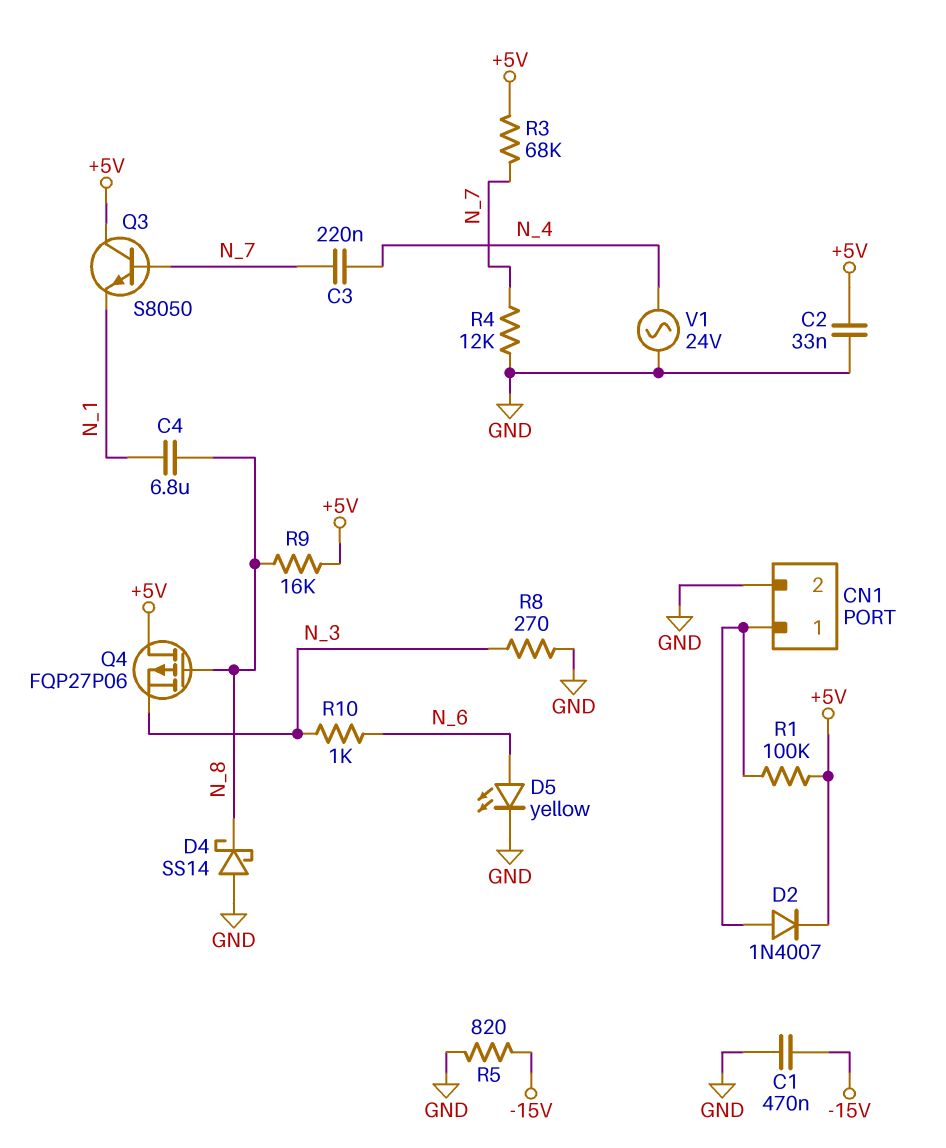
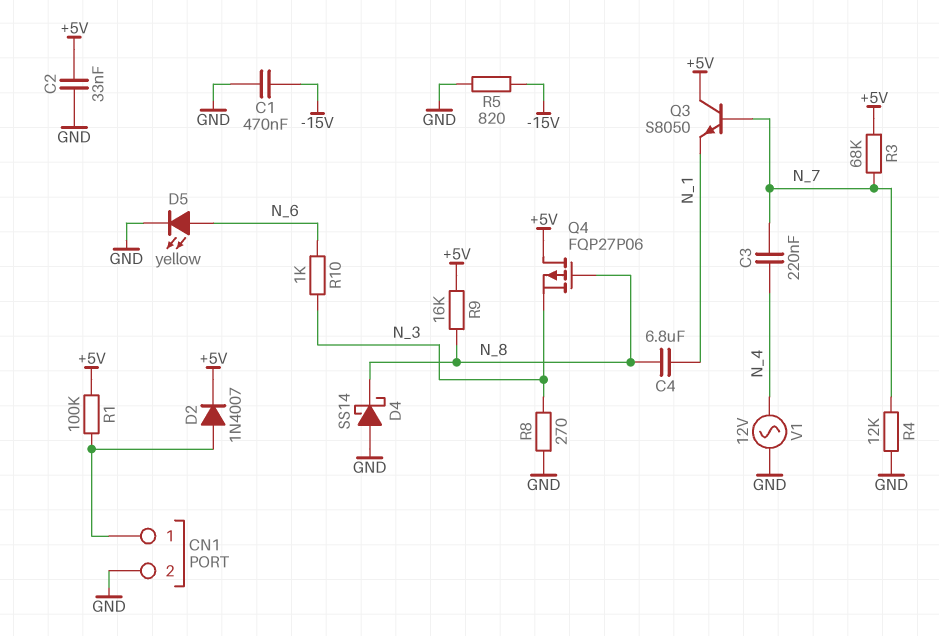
V1: AC 24V (GND, N_4) -> AC 12V (GND, N_4)

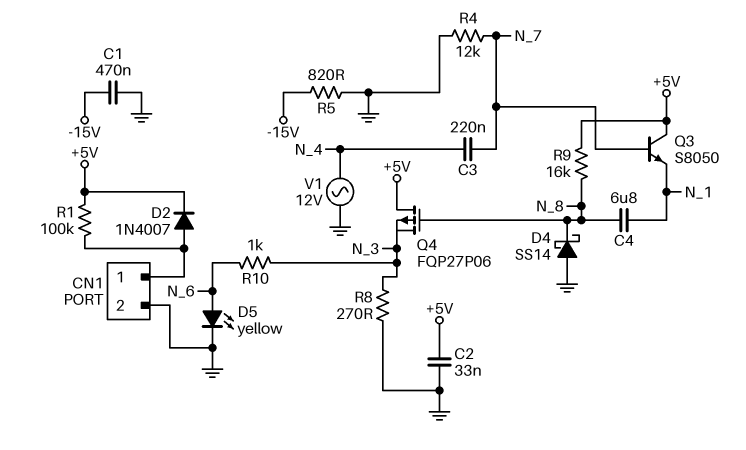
R3: 68k (+5V, N_7) -> none

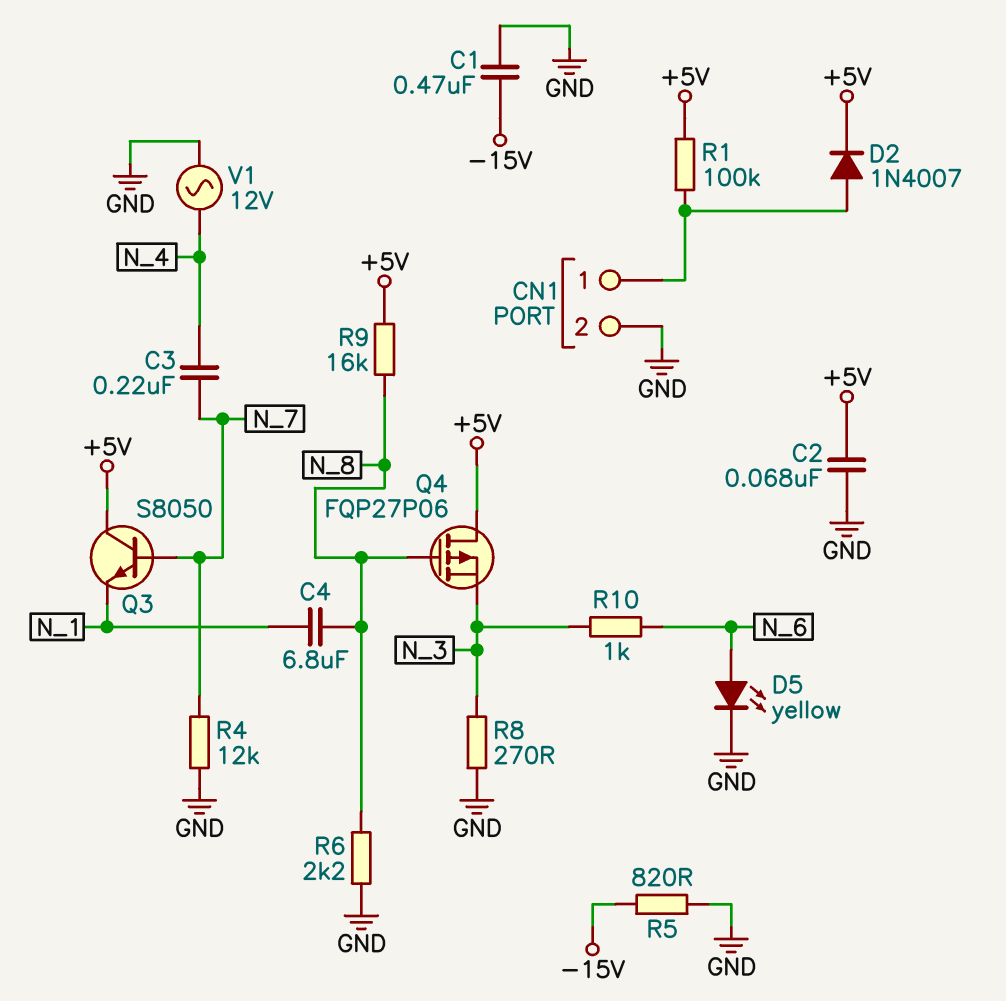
C2: 33nF (+5V, GND) -> 68nF (+5V, GND)
D4: schottky SS14 (A GND, K N_8) -> none
R6: none -> 2.2k (GND, N_8)

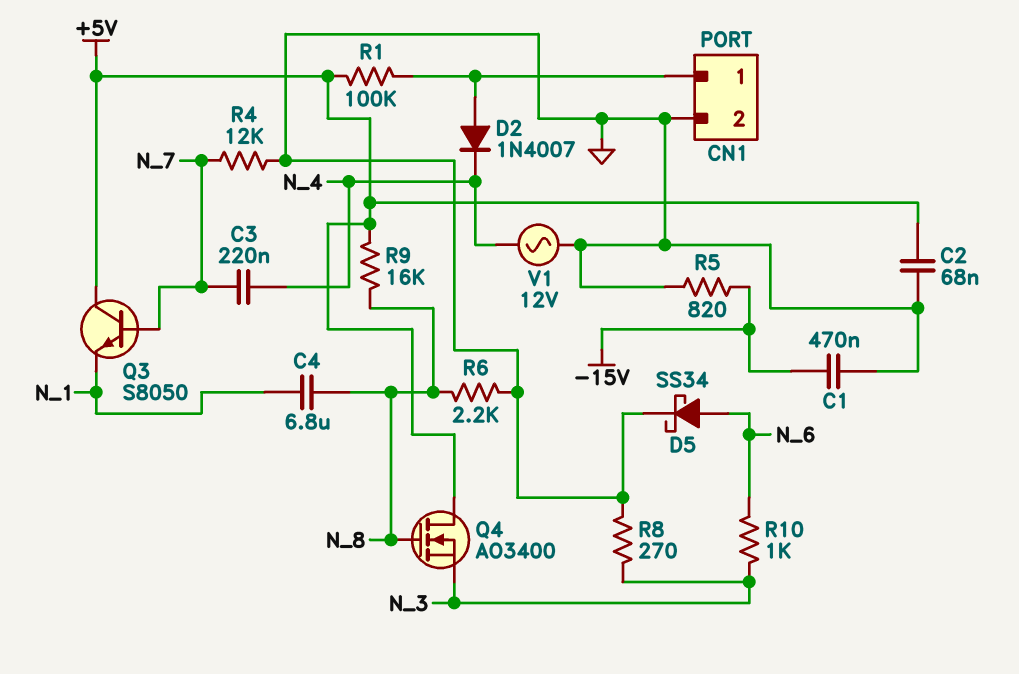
D2: diode 1N4007 (A CN1/1, K +5V) -> diode 1N4007 (A CN1/1, K N_4)
D5: LED yellow (A N_6, K GND) -> schottky SS34 (A N_6, K GND)
Q4: PMOS FQP27P06 (G N_8, D +5V, S N_3) -> NMOS AO3400 (G N_8, D +5V, S N_3)

